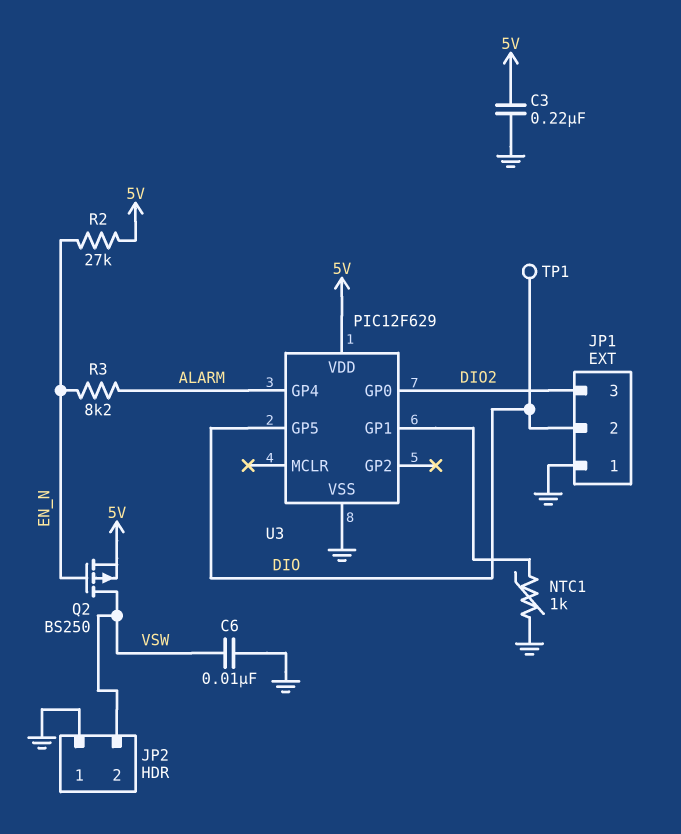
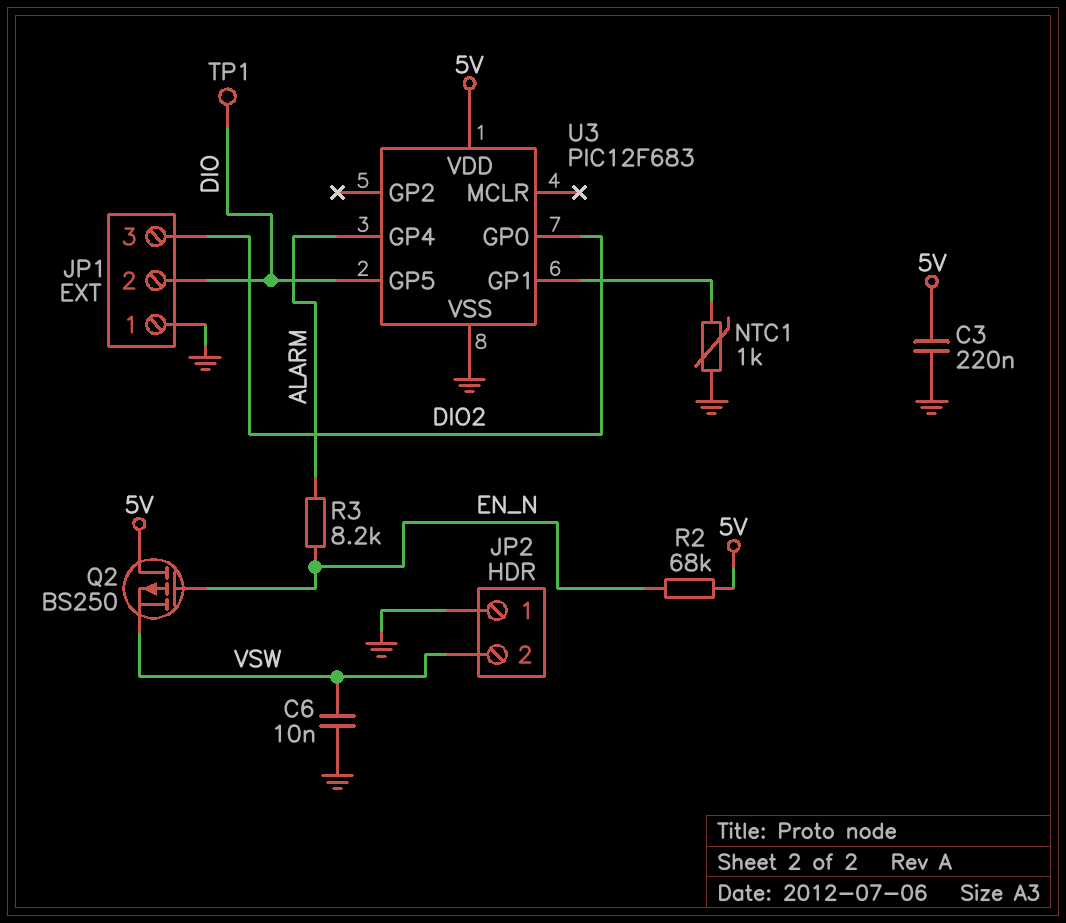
Q2: PMOS BS250 (G EN_N, D VSW, S 5V) -> PMOS BS250 (G EN_N, D 5V, S VSW)
R2: 27k (5V, EN_N) -> 68k (5V, EN_N)
U3: PIC12F629 -> PIC12F683

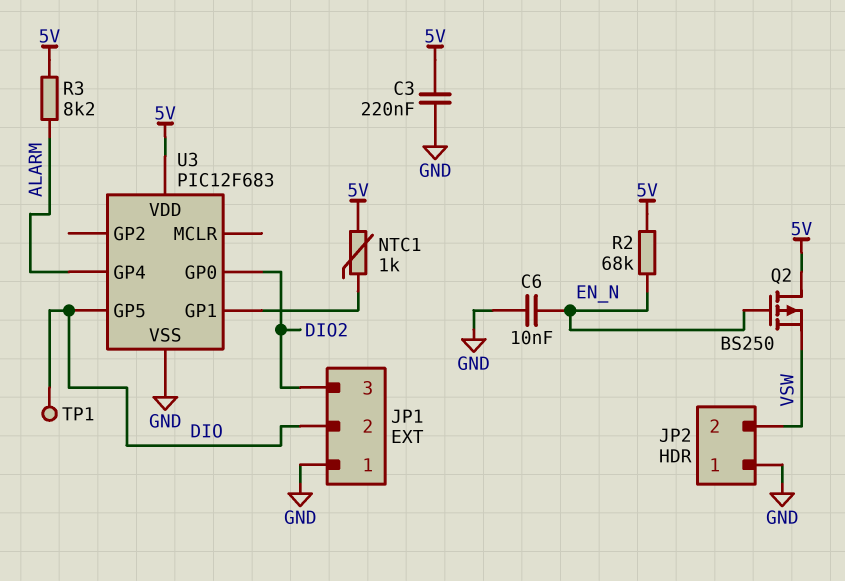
C6: 10nF (GND, VSW) -> 10nF (EN_N, GND)
NTC1: 1k (GND, U3/GP1) -> 1k (5V, U3/GP1)
R3: 8.2k (ALARM, EN_N) -> 8.2k (5V, ALARM)

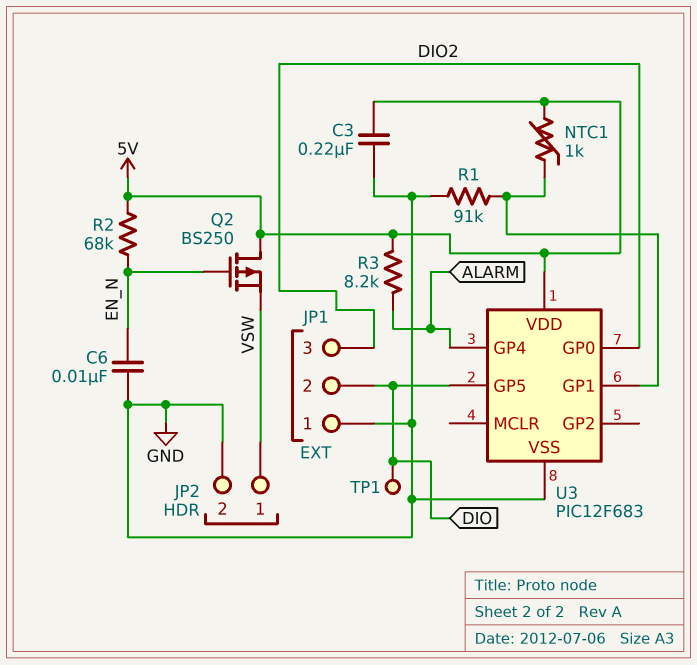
JP2 pin 1: GND -> VSW
JP2 pin 2: VSW -> GND
R1: none -> 91k (GND, U3/GP1)

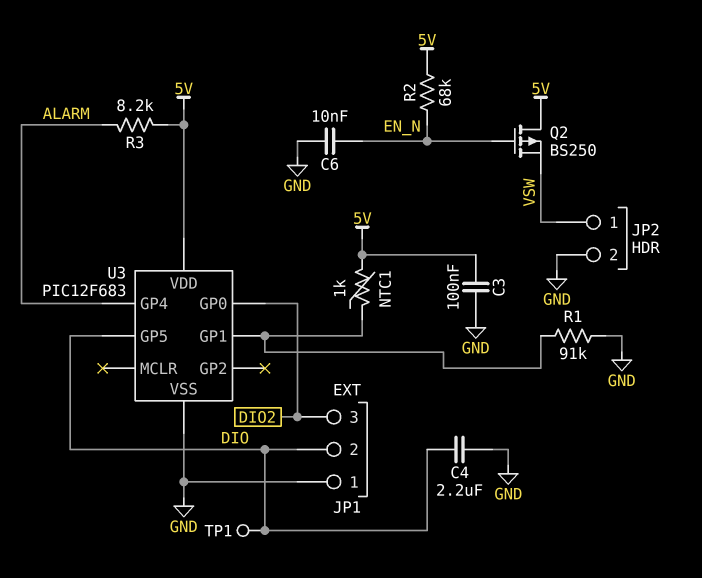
C3: 220nF (5V, GND) -> 100nF (5V, GND)
C4: none -> 2.2uF (DIO, GND)

